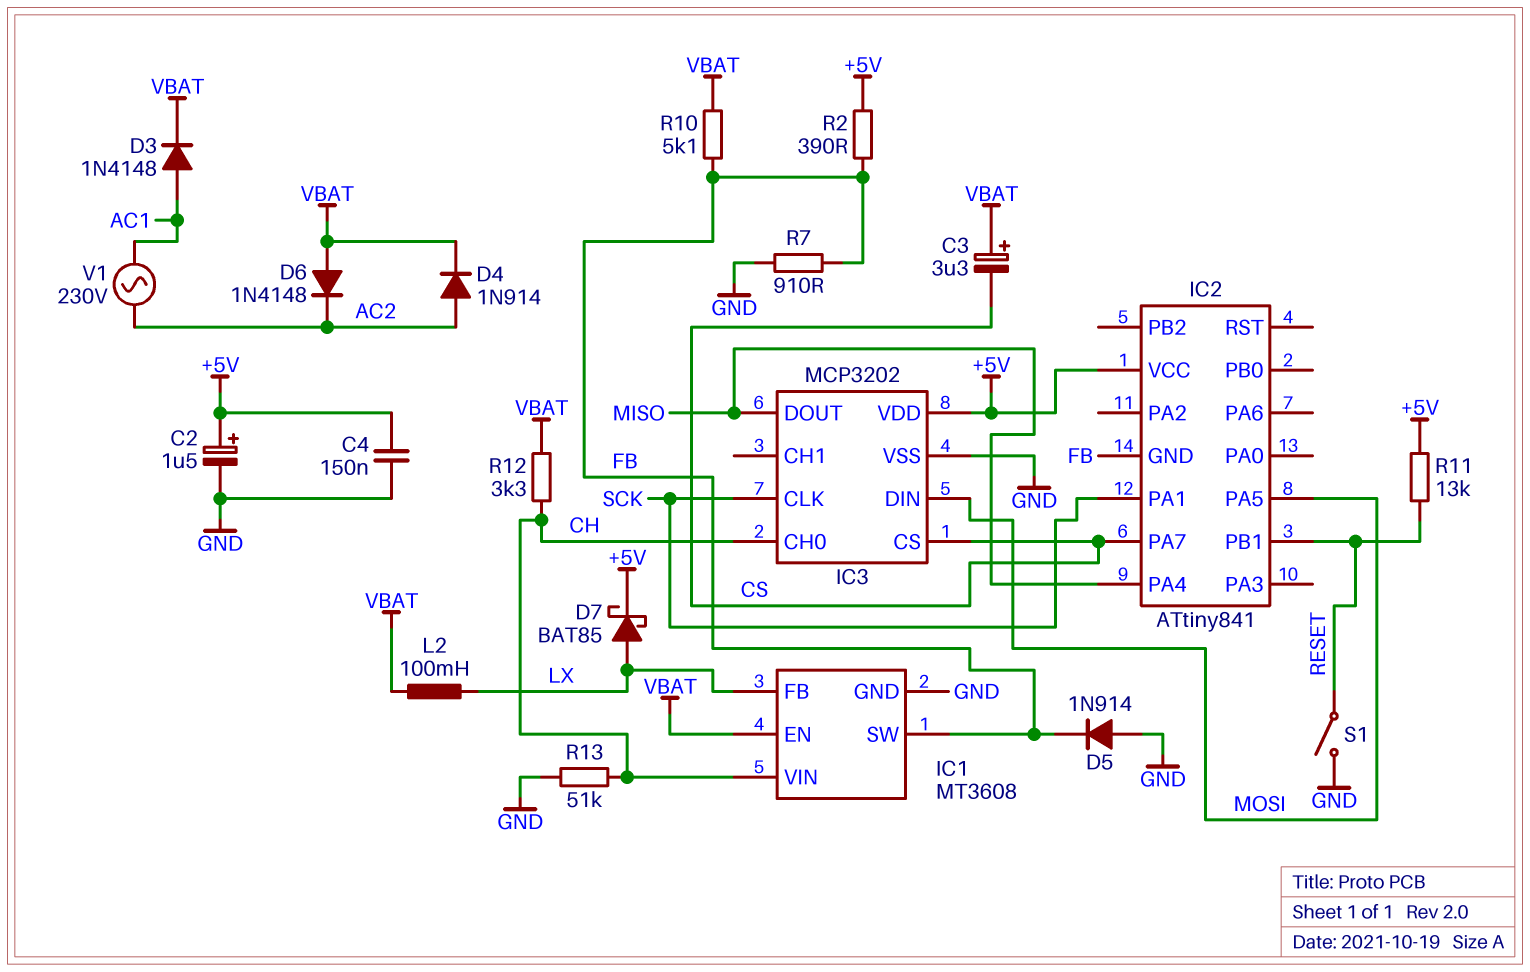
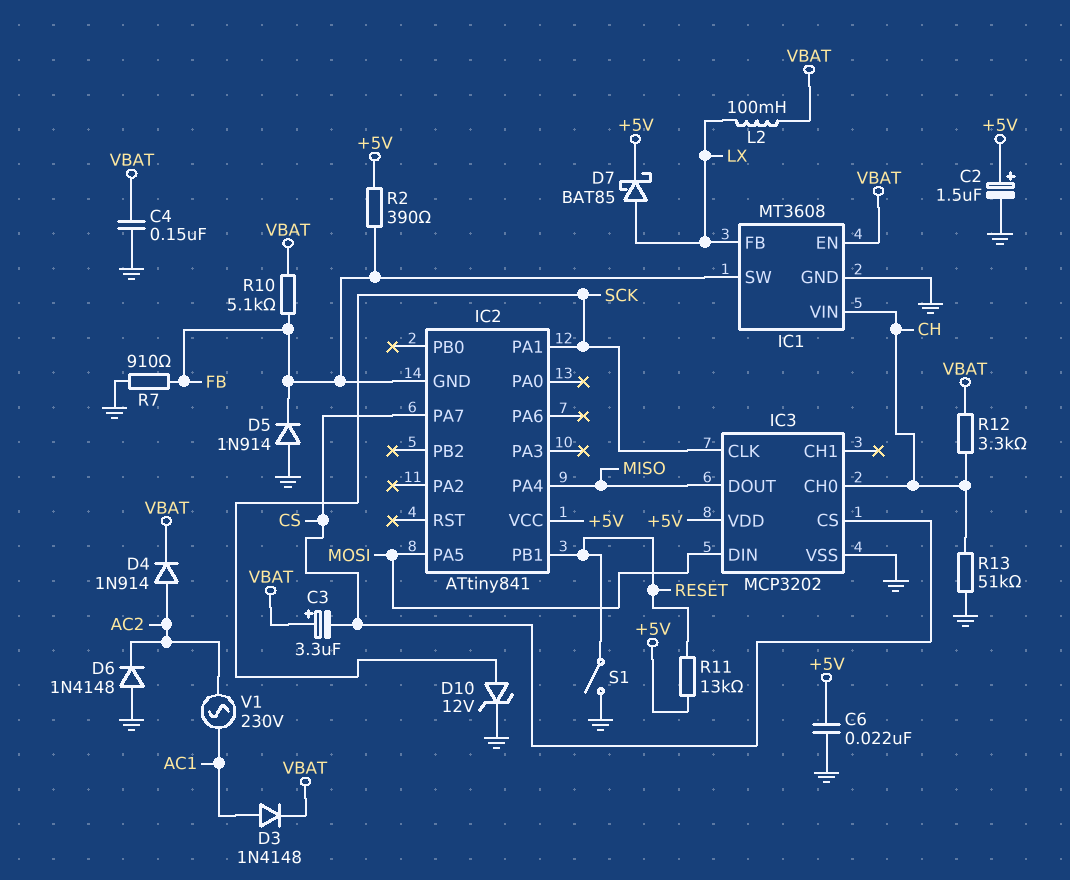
C4: 150nF (+5V, GND) -> 150nF (GND, VBAT)
C6: none -> 22nF (+5V, GND)
D6: diode 1N4148 (A VBAT, K AC2) -> diode 1N4148 (A GND, K AC2)
D10: none -> zener 12V (A SCK, K GND)

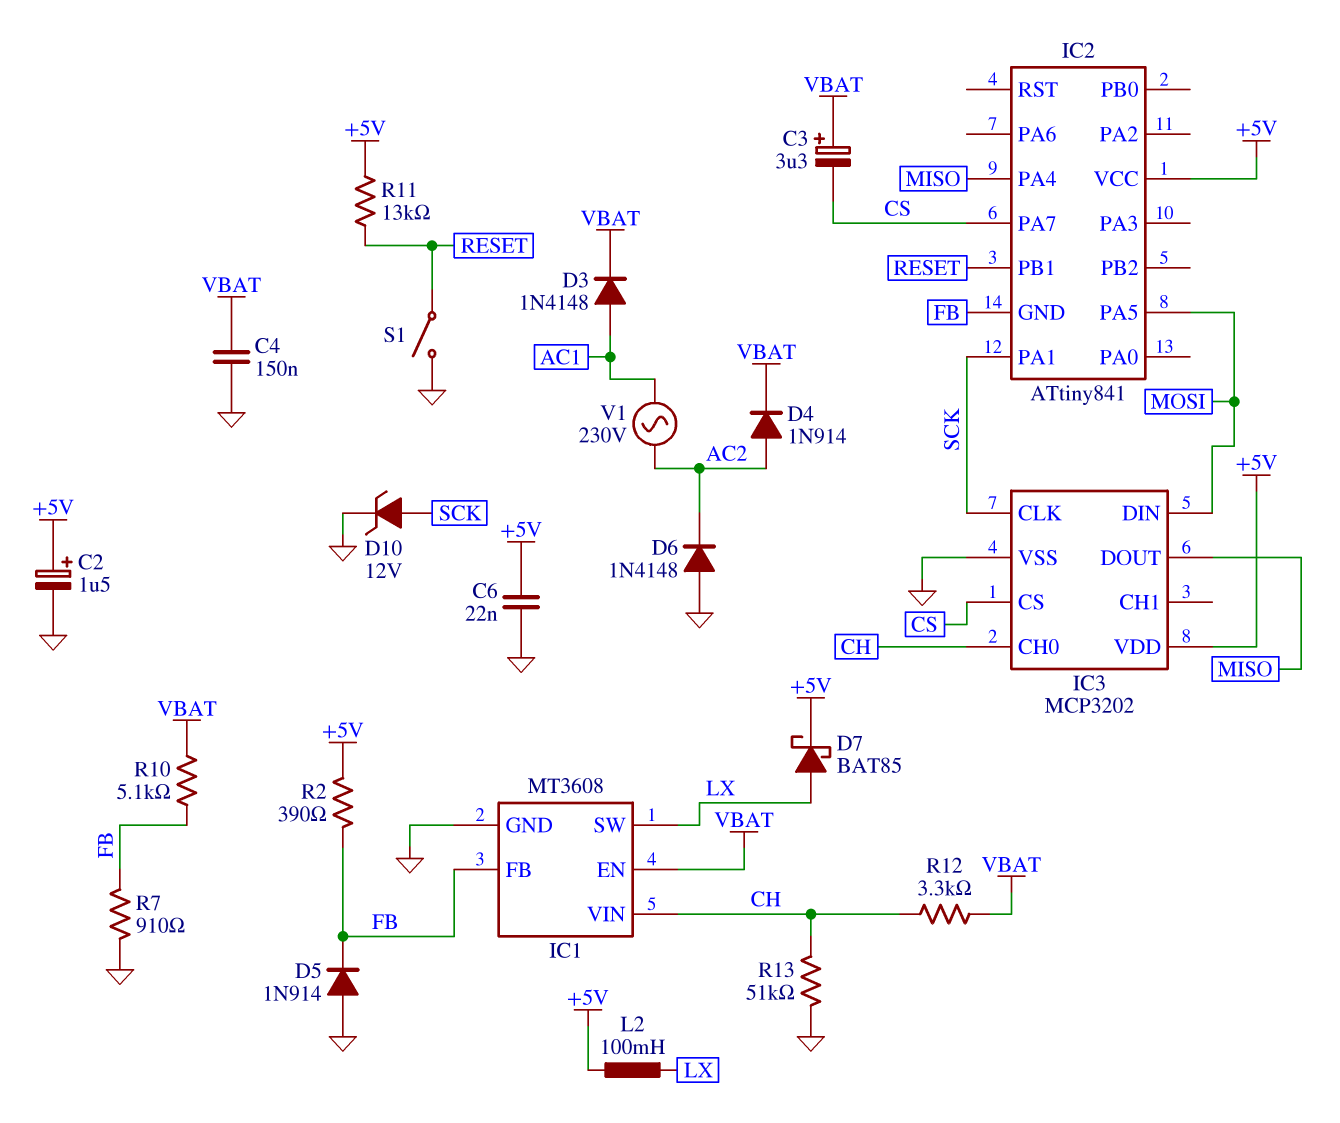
IC1 pin FB: LX -> FB
IC1 pin SW: FB -> LX
L2: 100mH (LX, VBAT) -> 100mH (+5V, LX)

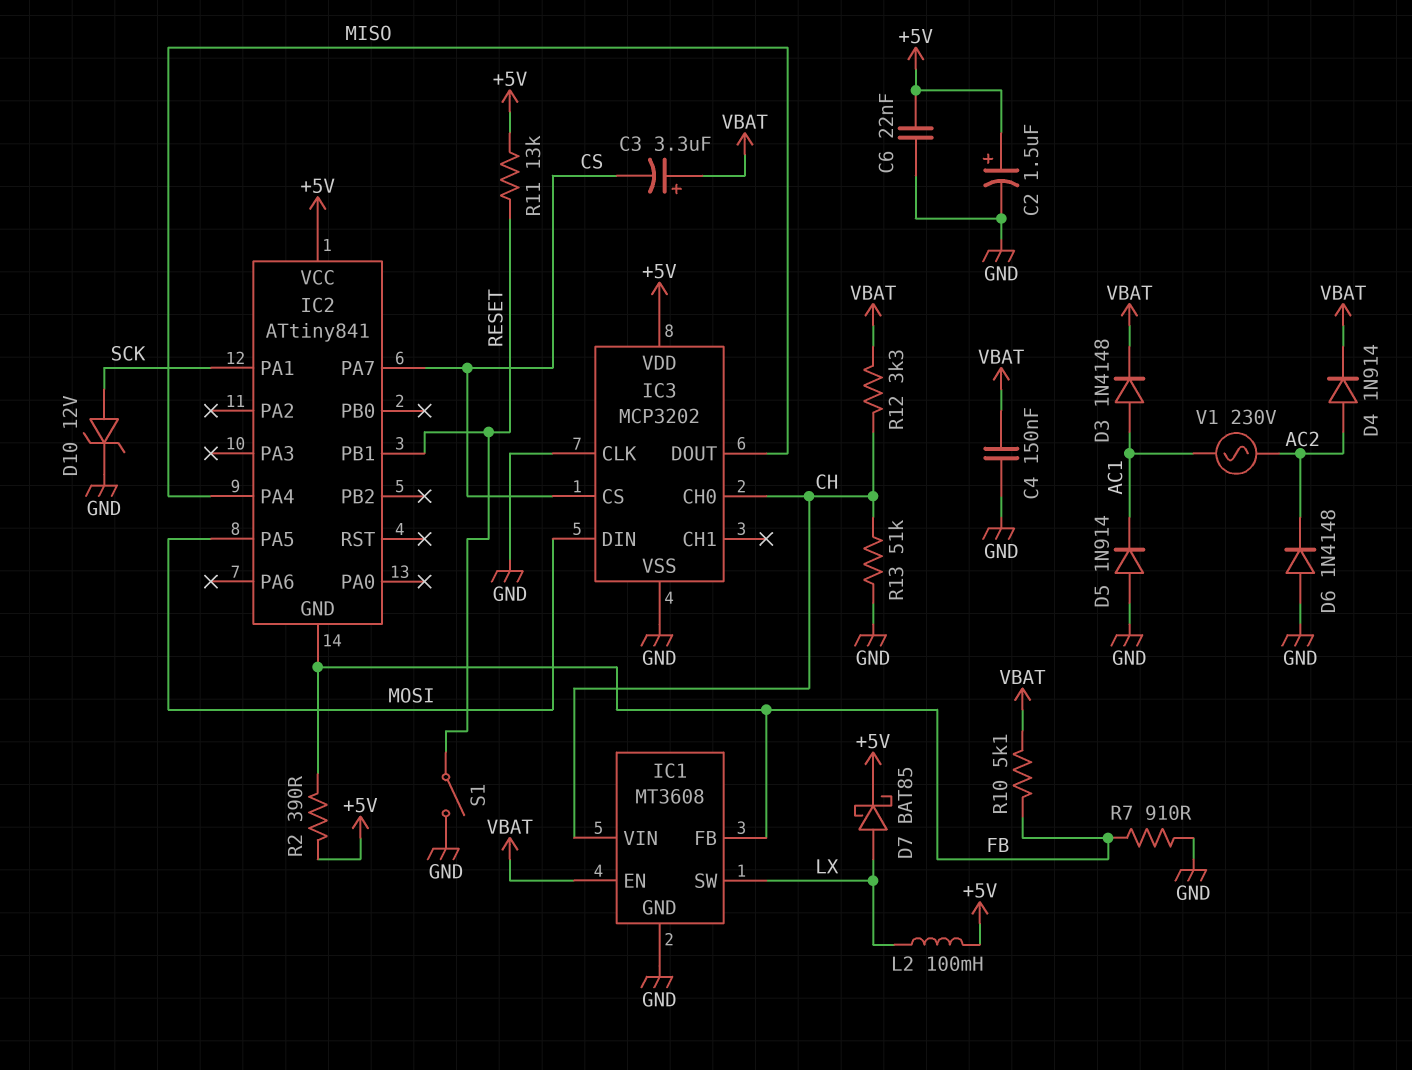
D5: diode 1N914 (A GND, K FB) -> diode 1N914 (A GND, K AC1)
IC3 pin CLK: SCK -> GND

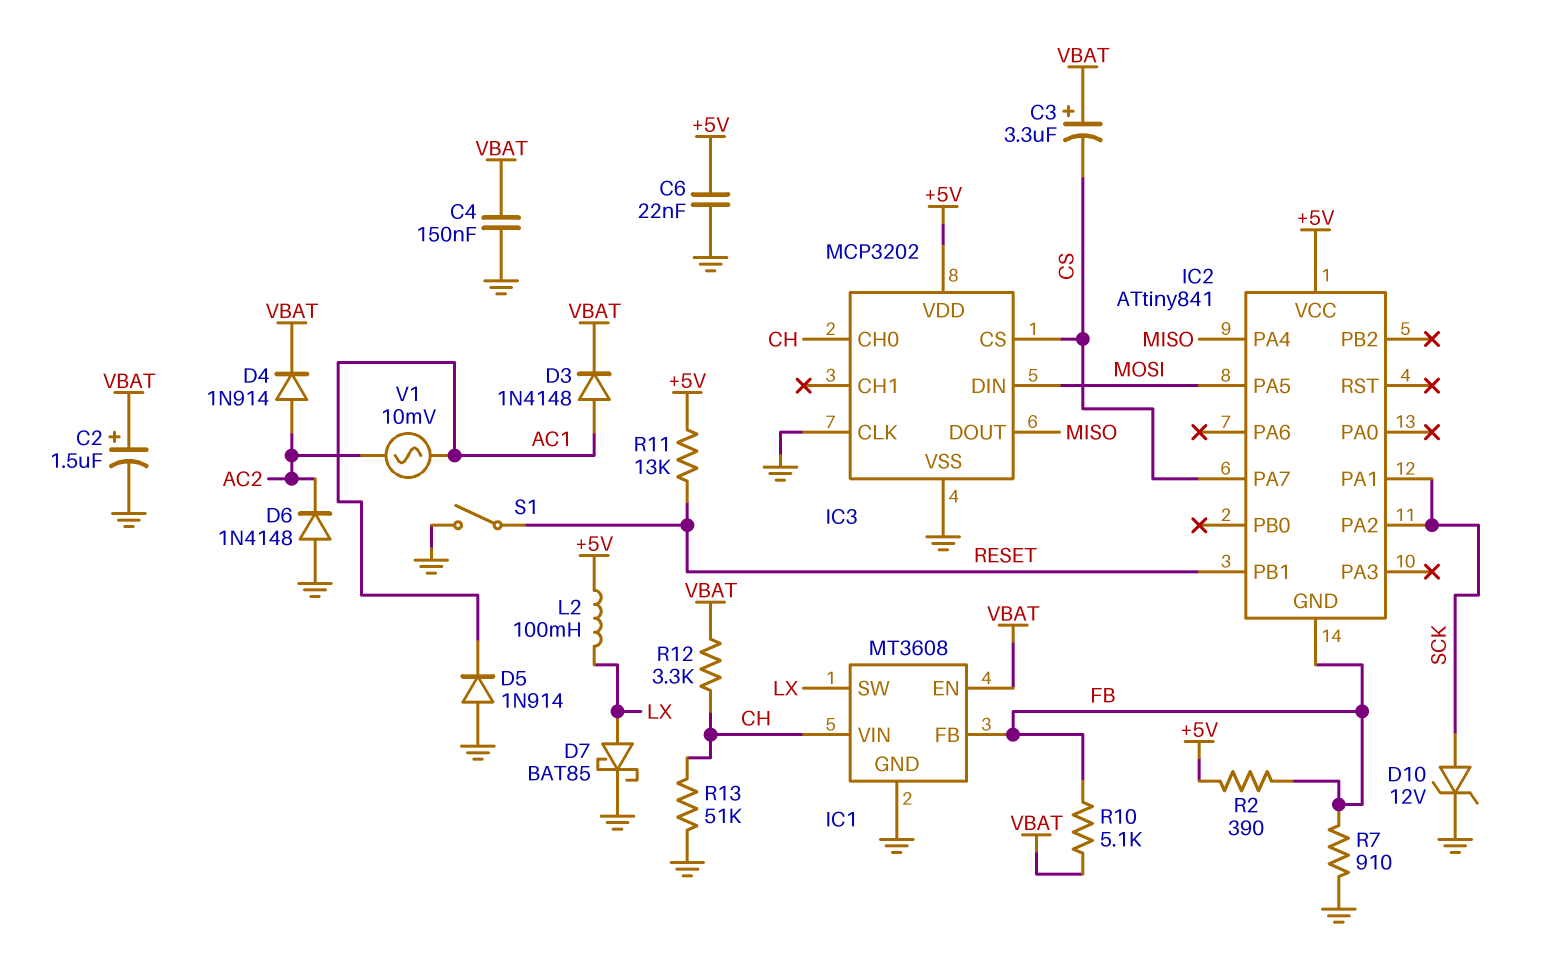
C2: 1.5uF (plus +5V, minus GND) -> 1.5uF (plus VBAT, minus GND)
D7: schottky BAT85 (A LX, K +5V) -> schottky BAT85 (A LX, K GND)
IC2 pin PA2: none -> SCK
V1: AC 230V (AC1, AC2) -> AC 10mV (AC1, AC2)

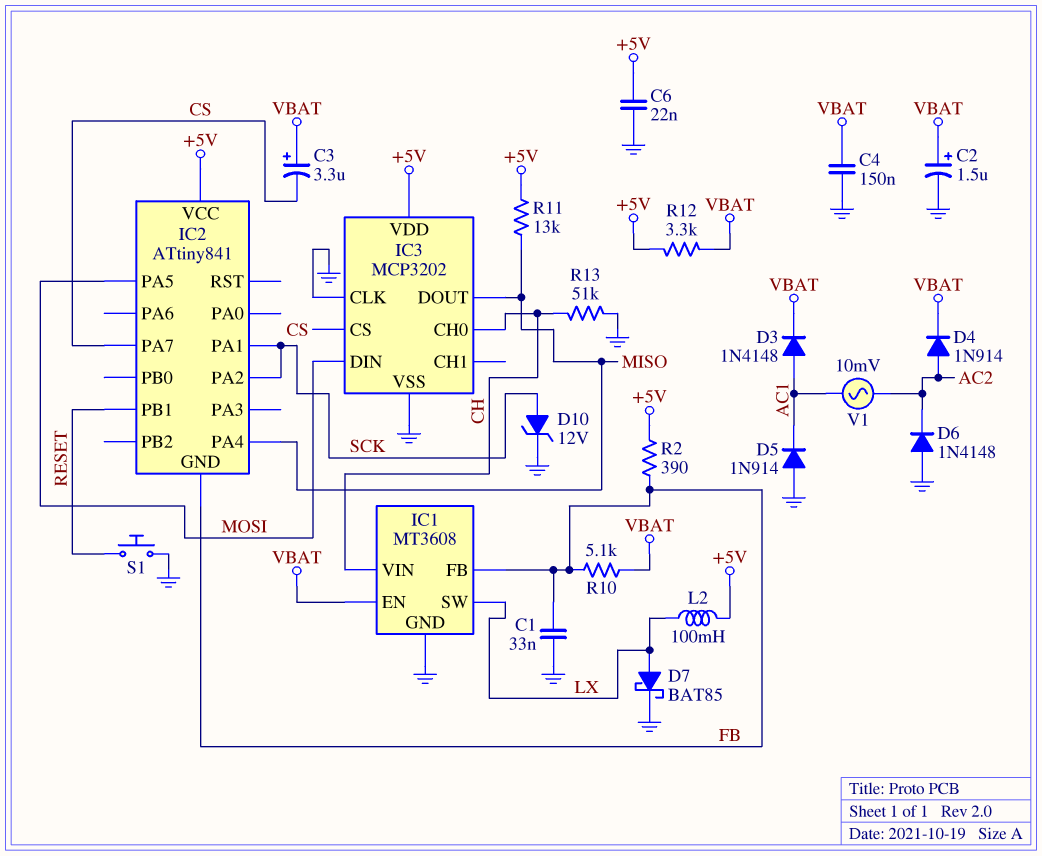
C1: none -> 33nF (FB, GND)
R7: 910 (FB, GND) -> none
R11: 13k (+5V, RESET) -> 13k (+5V, MISO)
R12: 3.3k (CH, VBAT) -> 3.3k (+5V, VBAT)
S1: switch (GND, RESET) -> button (GND, RESET)

